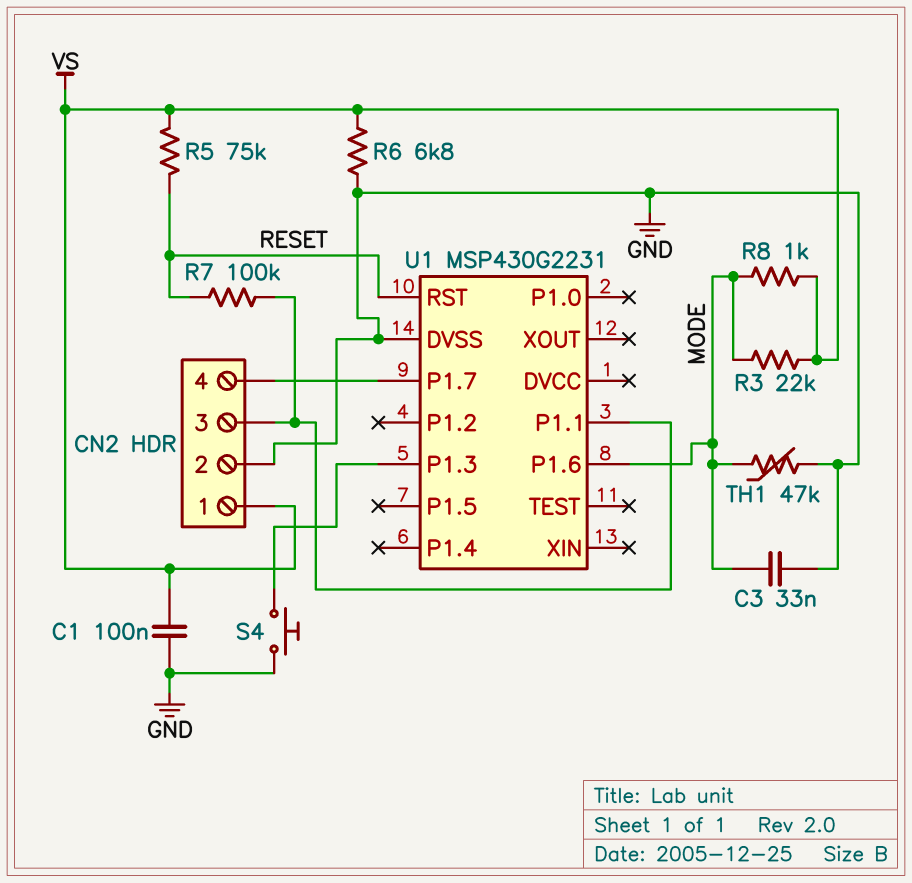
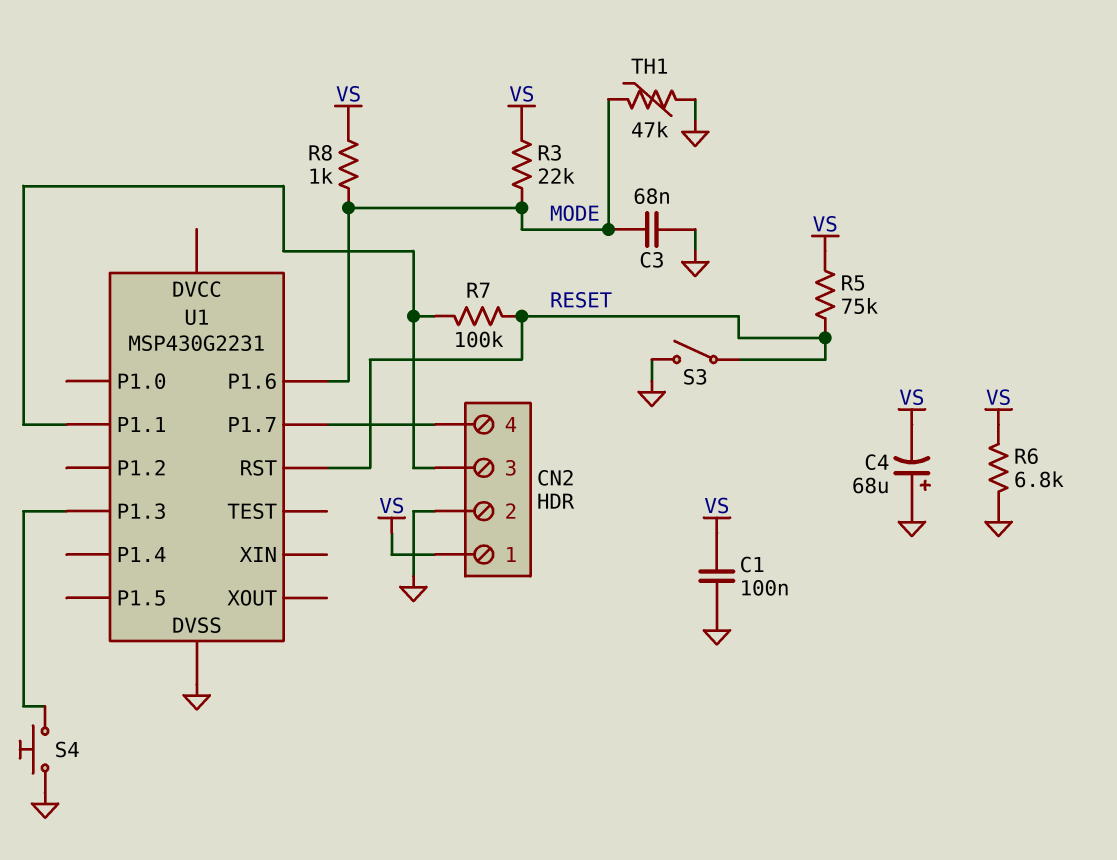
C3: 33nF (GND, MODE) -> 68nF (GND, MODE)
C4: none -> 68uF (plus GND, minus VS)
S3: none -> switch (GND, RESET)

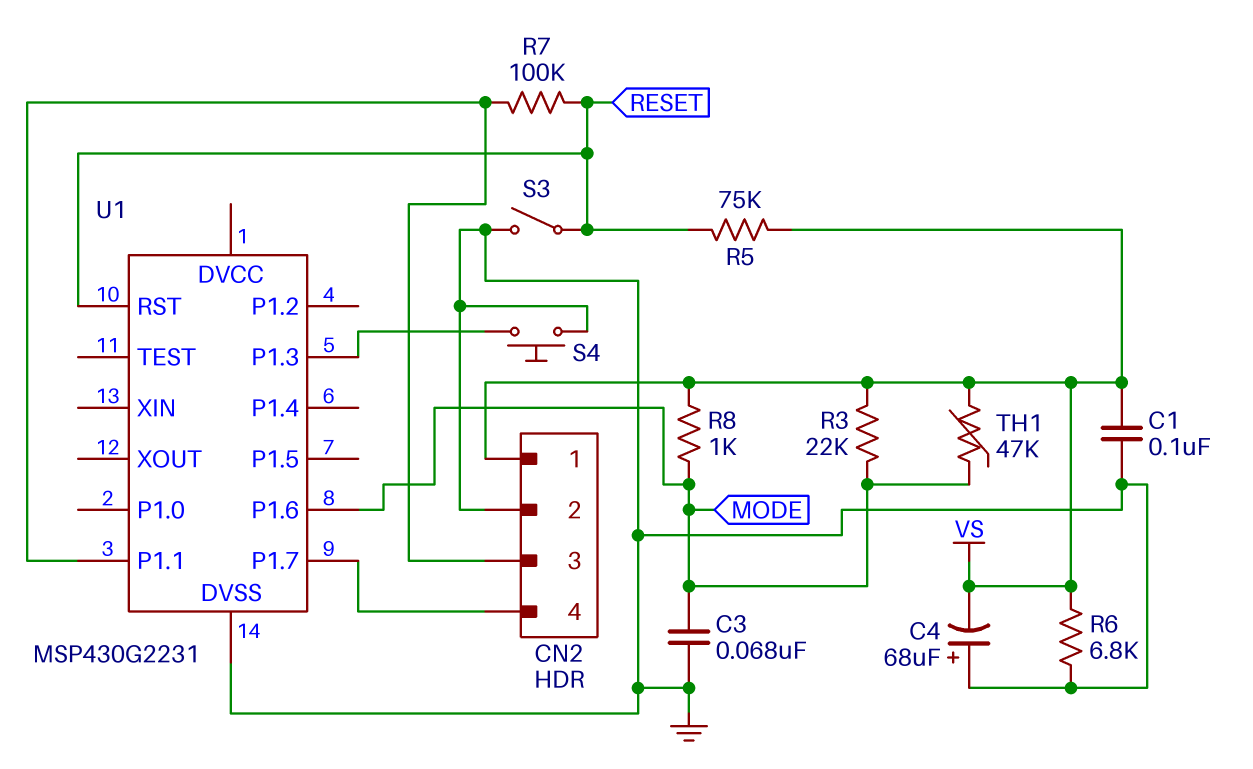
TH1: 47k (GND, MODE) -> 47k (MODE, VS)

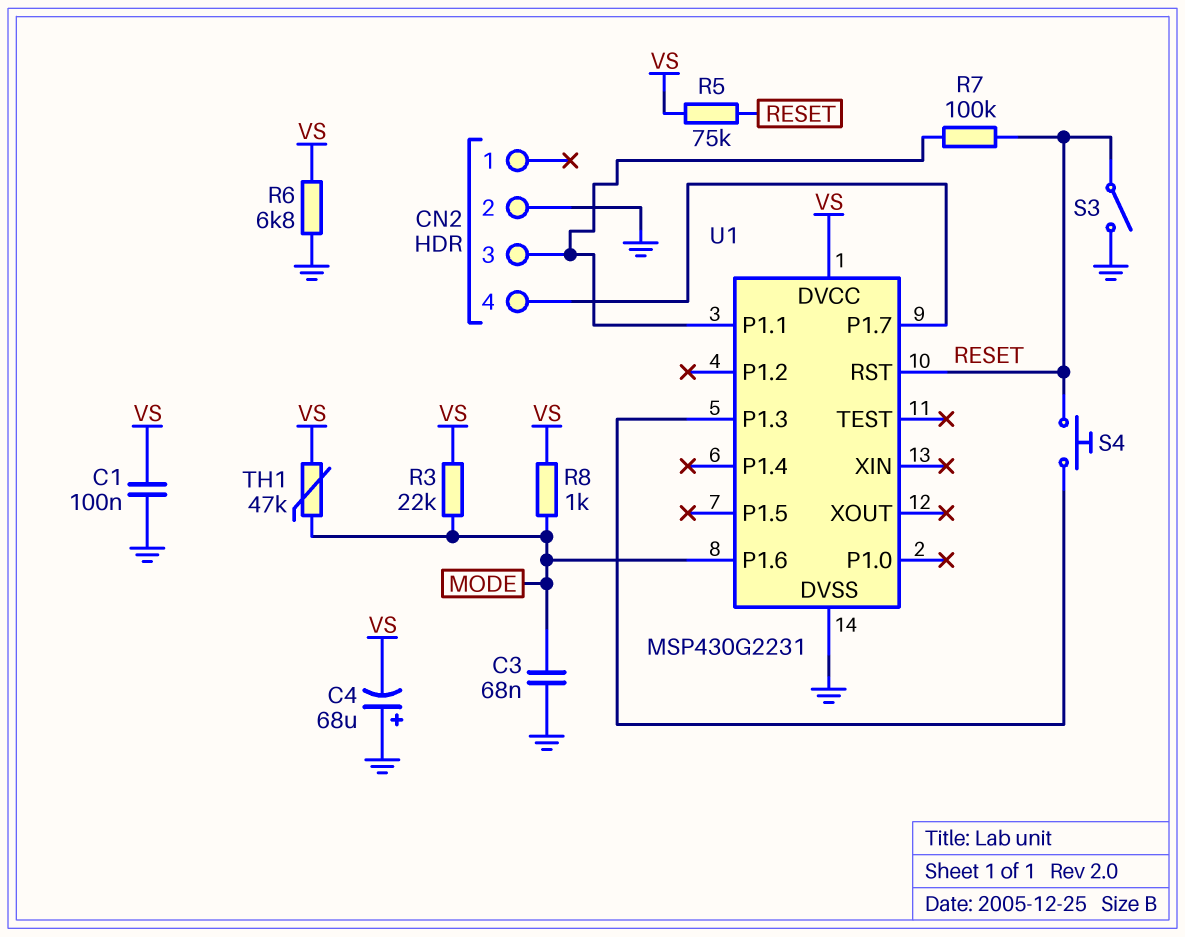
CN2 pin 1: VS -> none
S4: button (GND, U1/P1.3) -> button (RESET, U1/P1.3)
U1 pin DVCC: none -> VS

